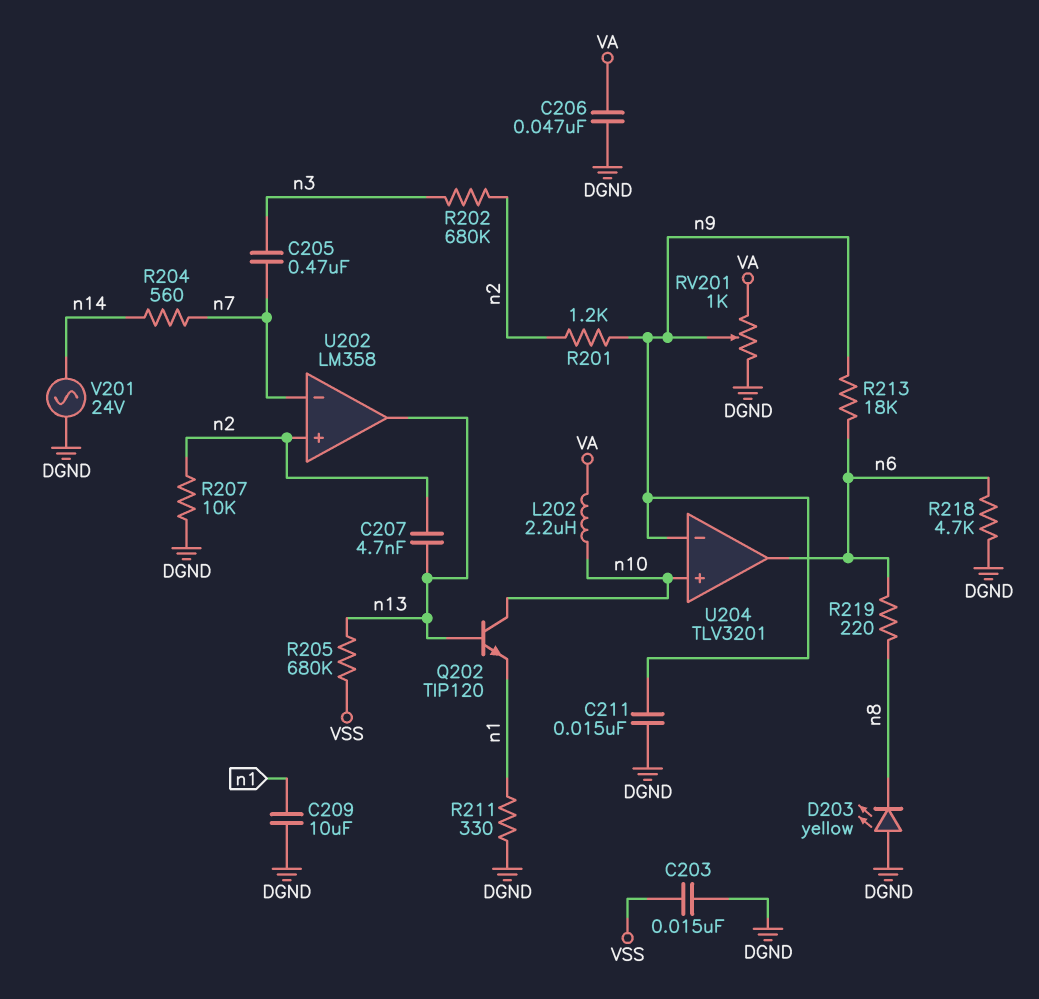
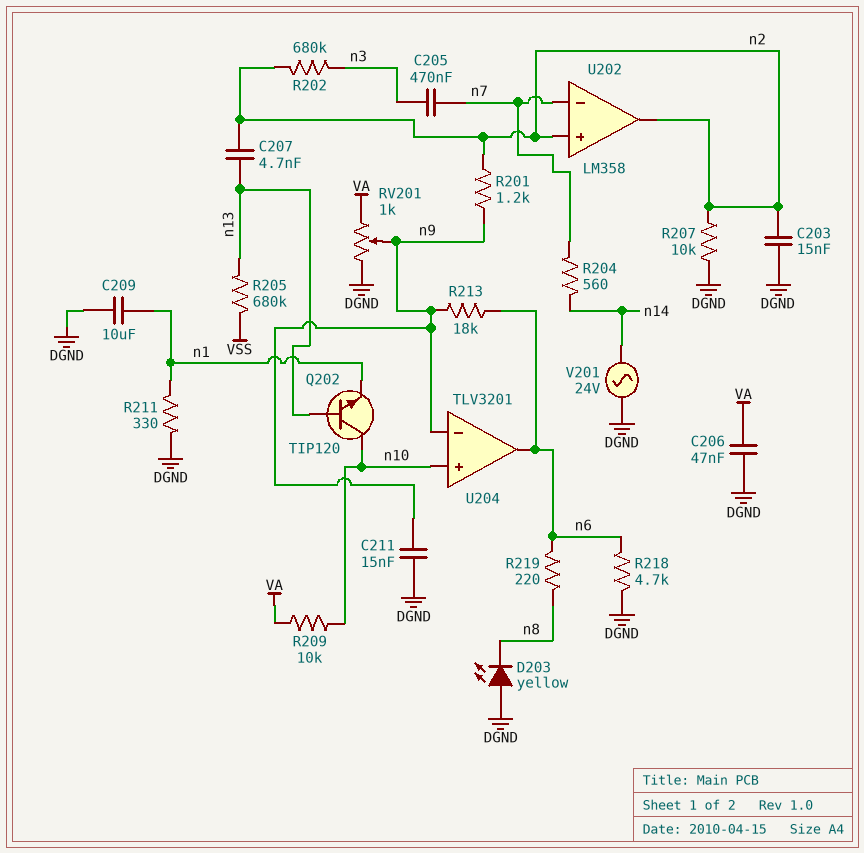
C203: 15nF (DGND, VSS) -> 15nF (DGND, n2)
L202: 2.2uH (VA, n10) -> none
R209: none -> 10k (VA, n10)
U202 pin out: n13 -> n2

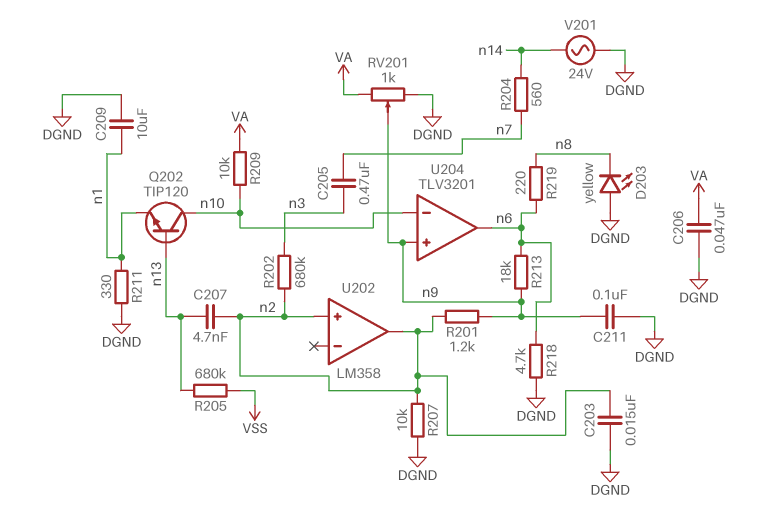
C211: 15nF (DGND, n9) -> 100nF (DGND, n9)
U202 pin in-: n7 -> none
U204 pin in+: n10 -> n9
U204 pin in-: n9 -> n10

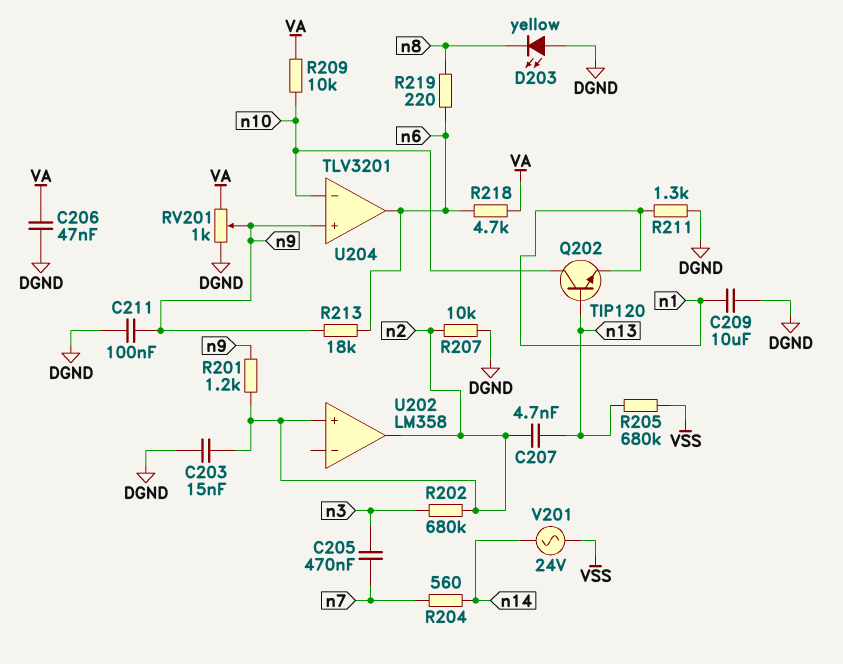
R211: 330 (DGND, n1) -> 1.3k (DGND, n1)
R218: 4.7k (DGND, n6) -> 4.7k (VA, n6)
V201: AC 24V (DGND, n14) -> AC 24V (VSS, n14)

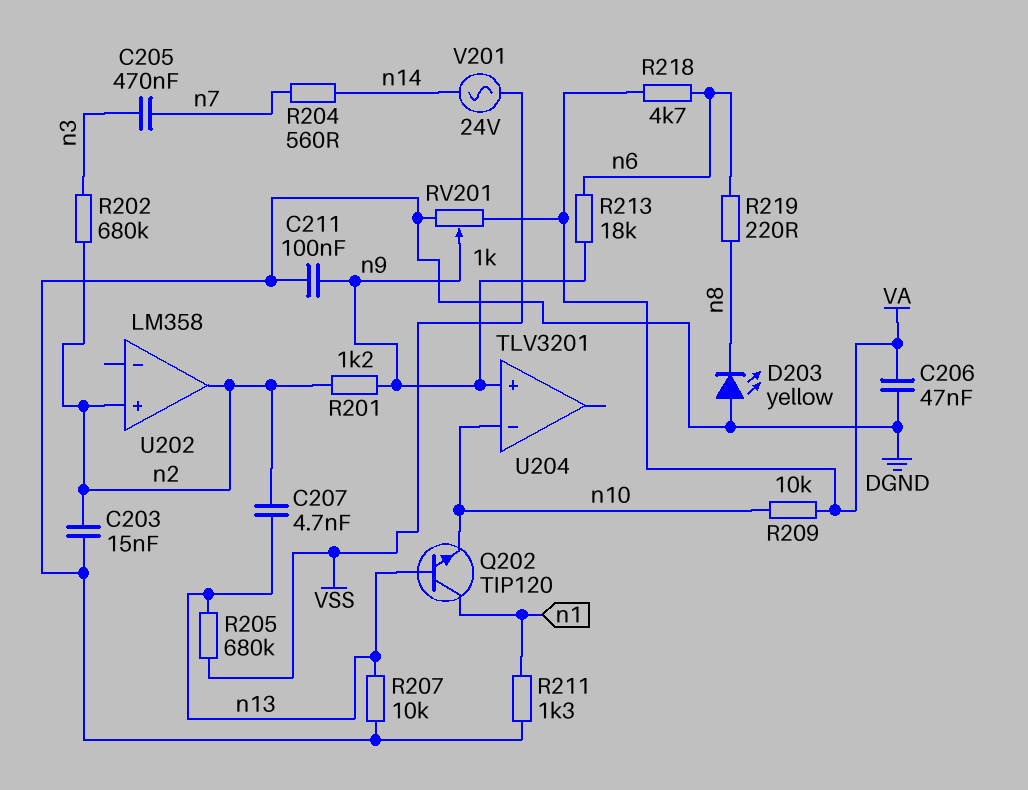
C209: 10uF (DGND, n1) -> none
Q202: NPN TIP120 (B n13, C n10, E n1) -> NPN TIP120 (B n13, C n1, E n10)
R207: 10k (DGND, n2) -> 10k (DGND, n13)
U204 pin out: n6 -> none

